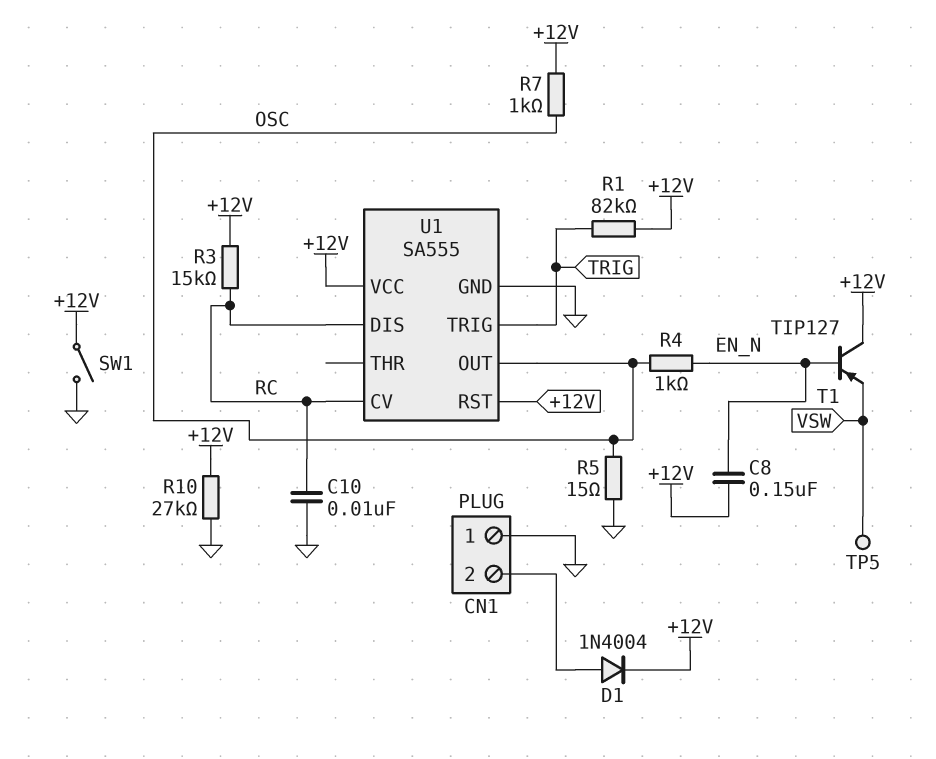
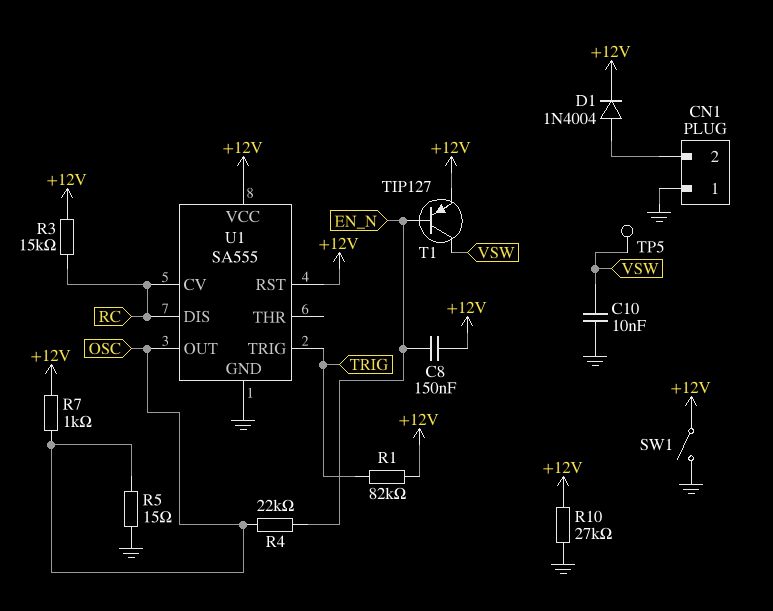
C10: 10nF (GND, RC) -> 10nF (GND, VSW)
R4: 1k (EN_N, OSC) -> 22k (EN_N, OSC)
T1: PNP TIP127 (B EN_N, C +12V, E VSW) -> PNP TIP127 (B EN_N, C VSW, E +12V)

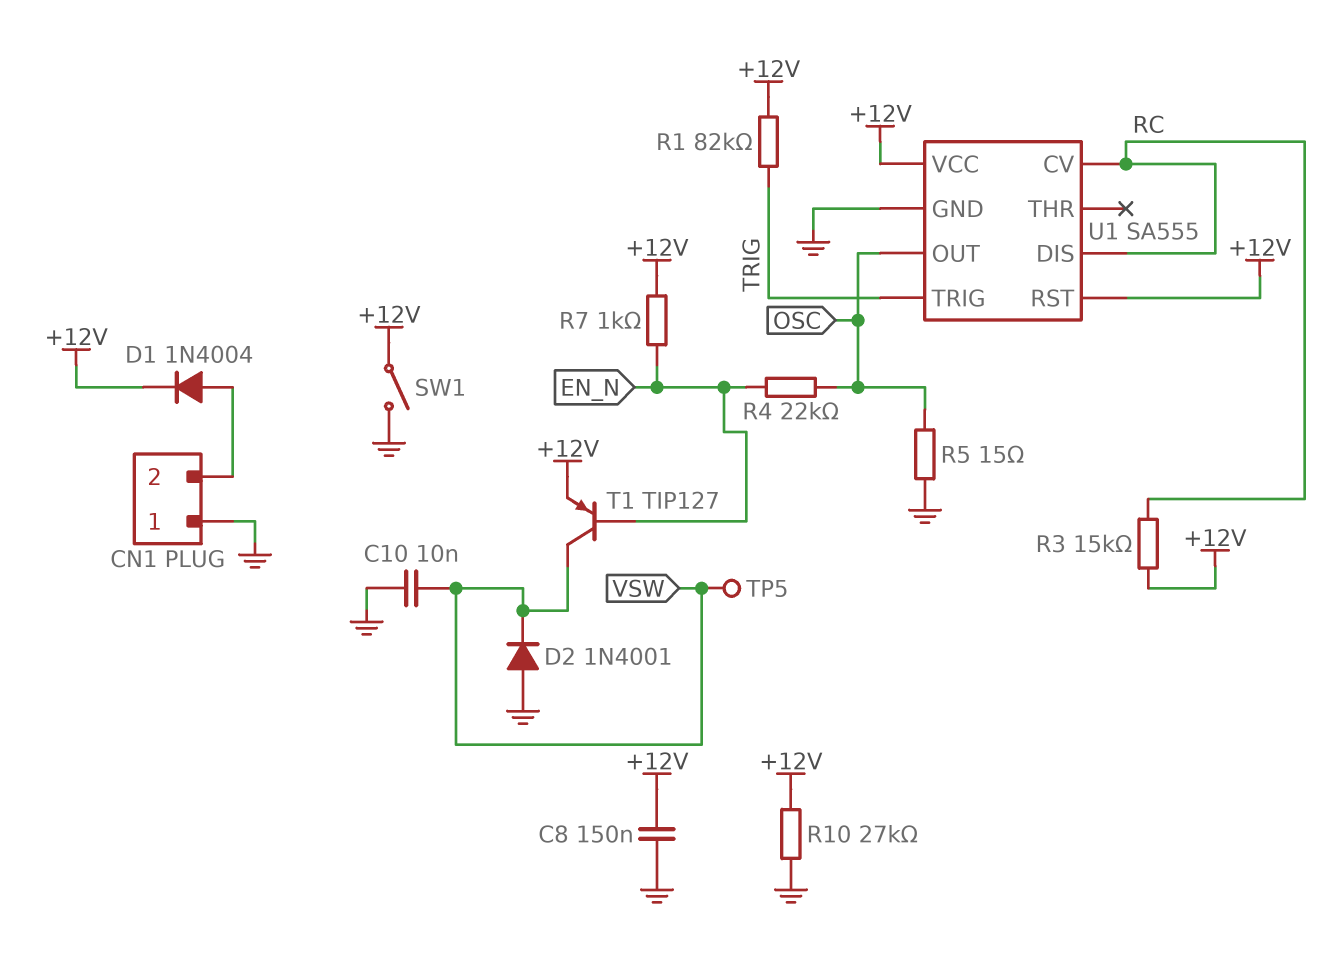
C8: 150nF (+12V, EN_N) -> 150nF (+12V, GND)
D2: none -> diode 1N4001 (A GND, K VSW)
R7: 1k (+12V, OSC) -> 1k (+12V, EN_N)

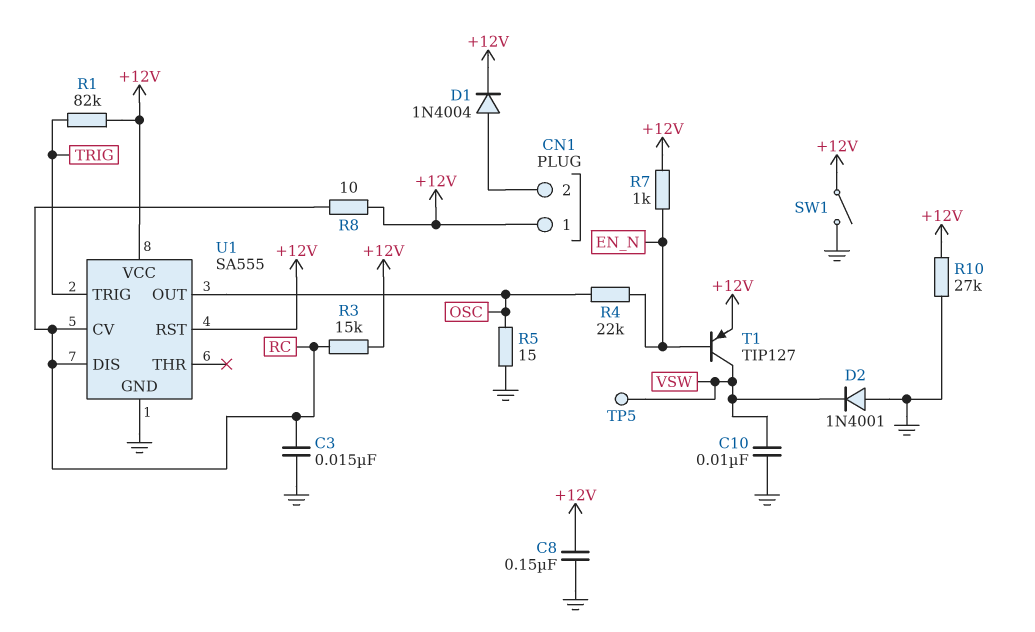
C3: none -> 15nF (GND, RC)
CN1 pin 1: GND -> +12V
R8: none -> 10 (+12V, RC)

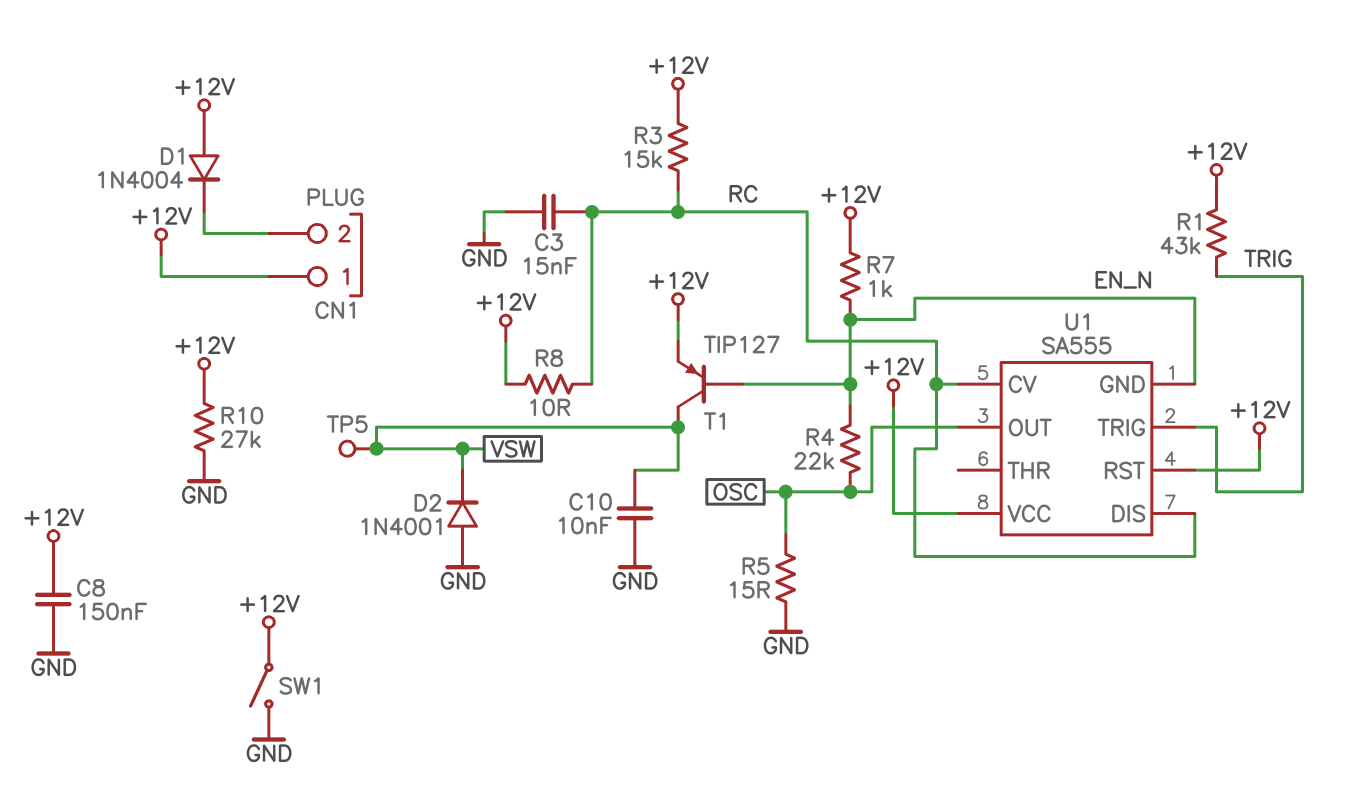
D1: diode 1N4004 (A CN1/2, K +12V) -> diode 1N4004 (A +12V, K CN1/2)
R1: 82k (+12V, TRIG) -> 43k (+12V, TRIG)
U1 pin GND: GND -> EN_N

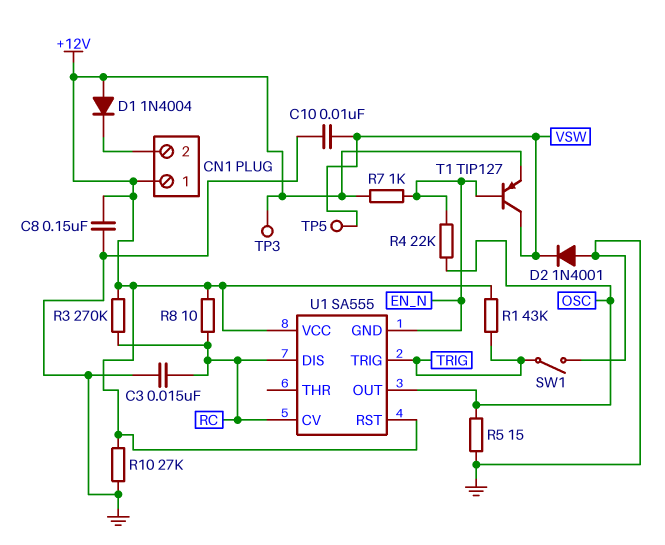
R3: 15k (+12V, RC) -> 270k (+12V, RC)
SW1: switch (+12V, GND) -> switch (GND, TRIG)
TP3: none -> test point (+12V)

